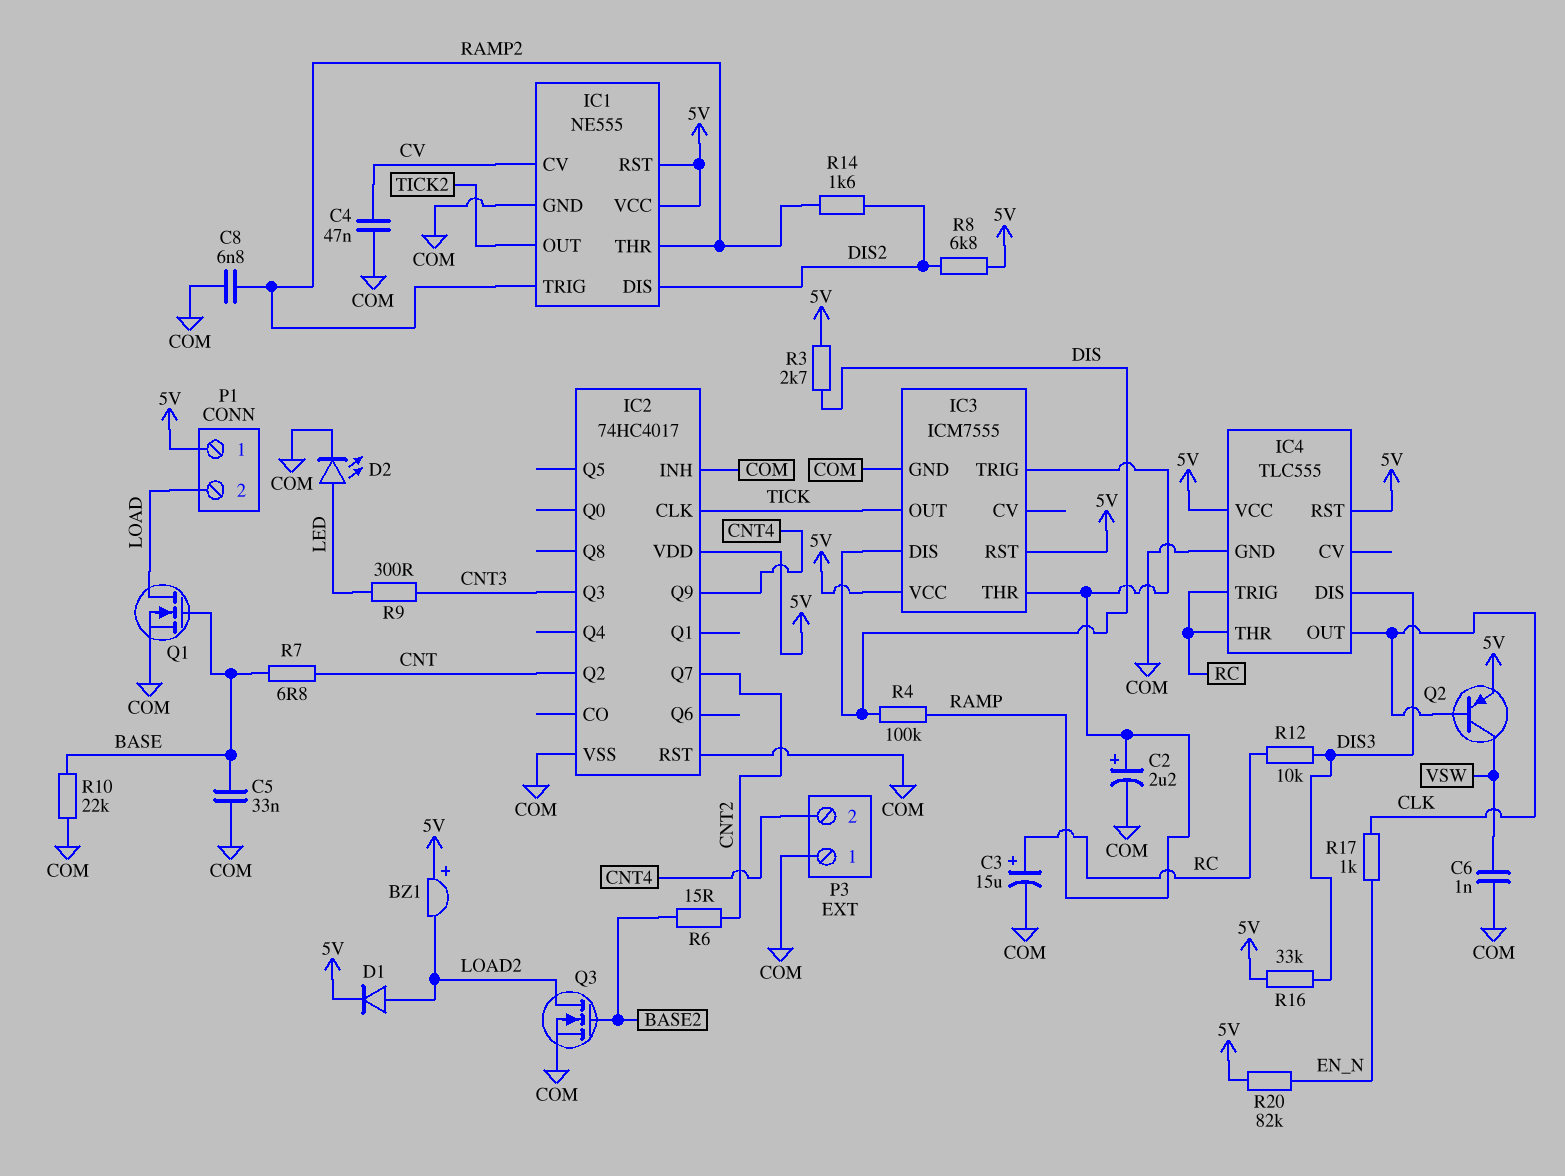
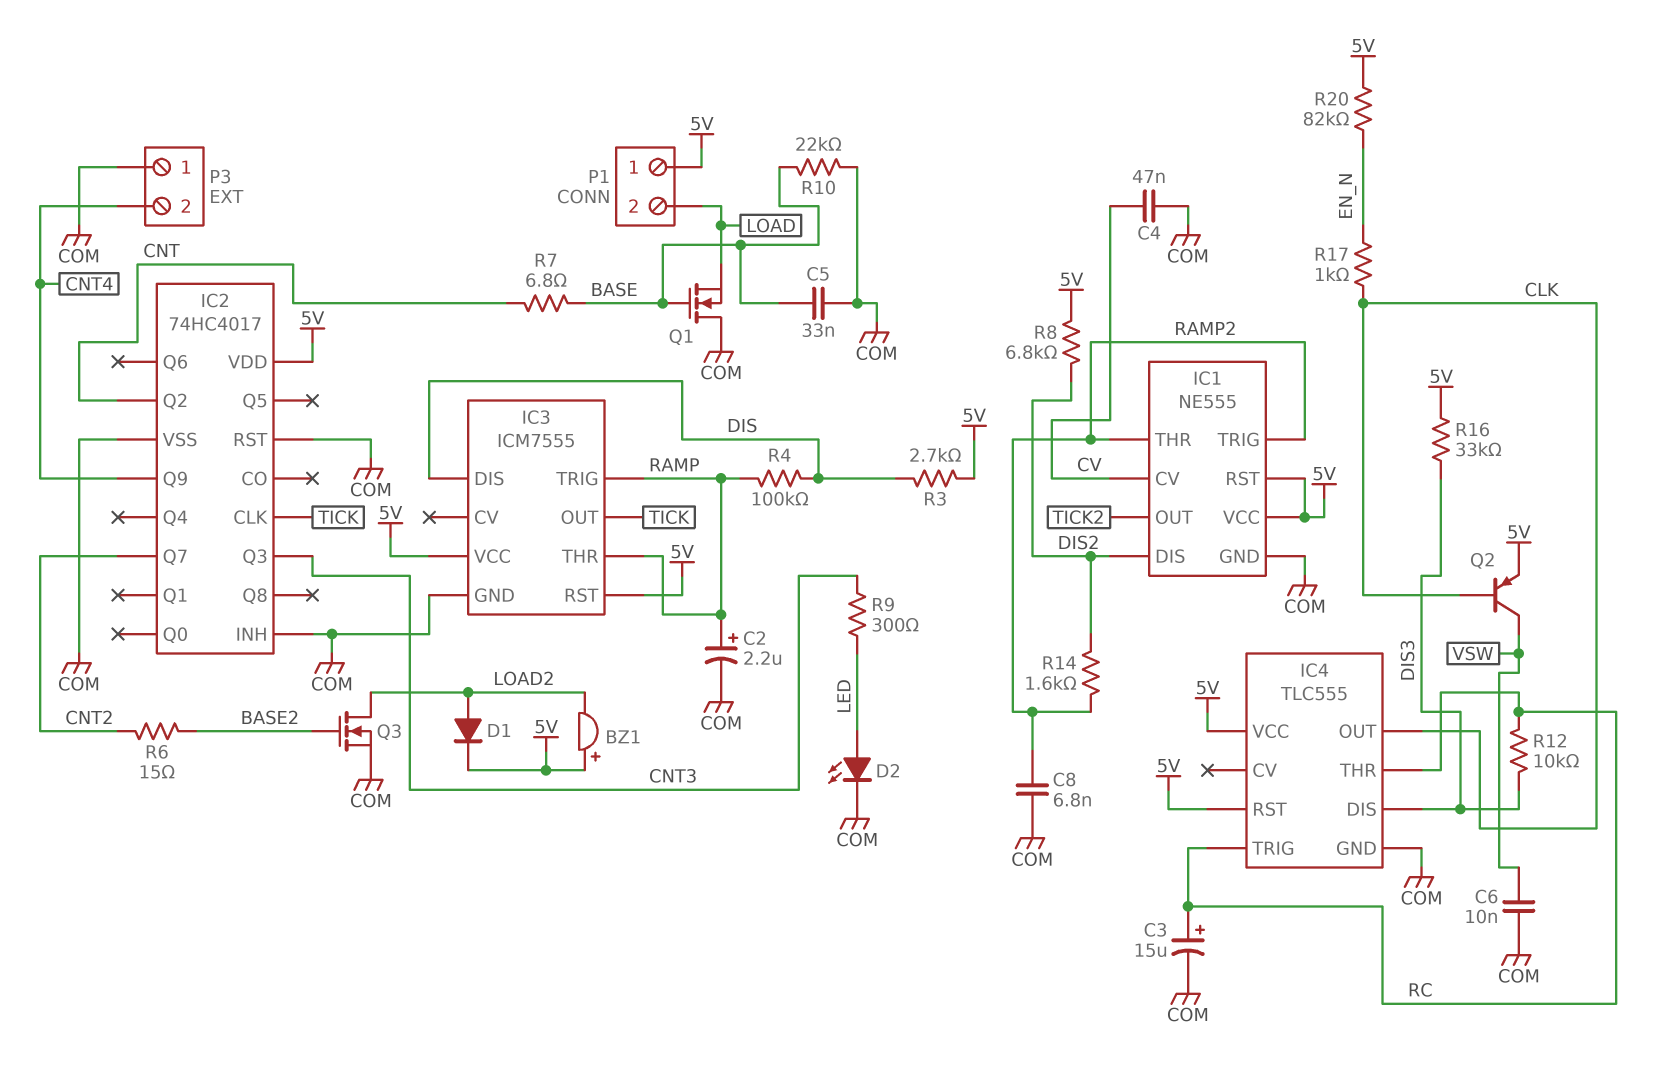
C6: 1nF (COM, VSW) -> 10nF (COM, VSW)
Q1: NMOS (G BASE, D LOAD, S COM) -> NMOS (G BASE, D COM, S LOAD)

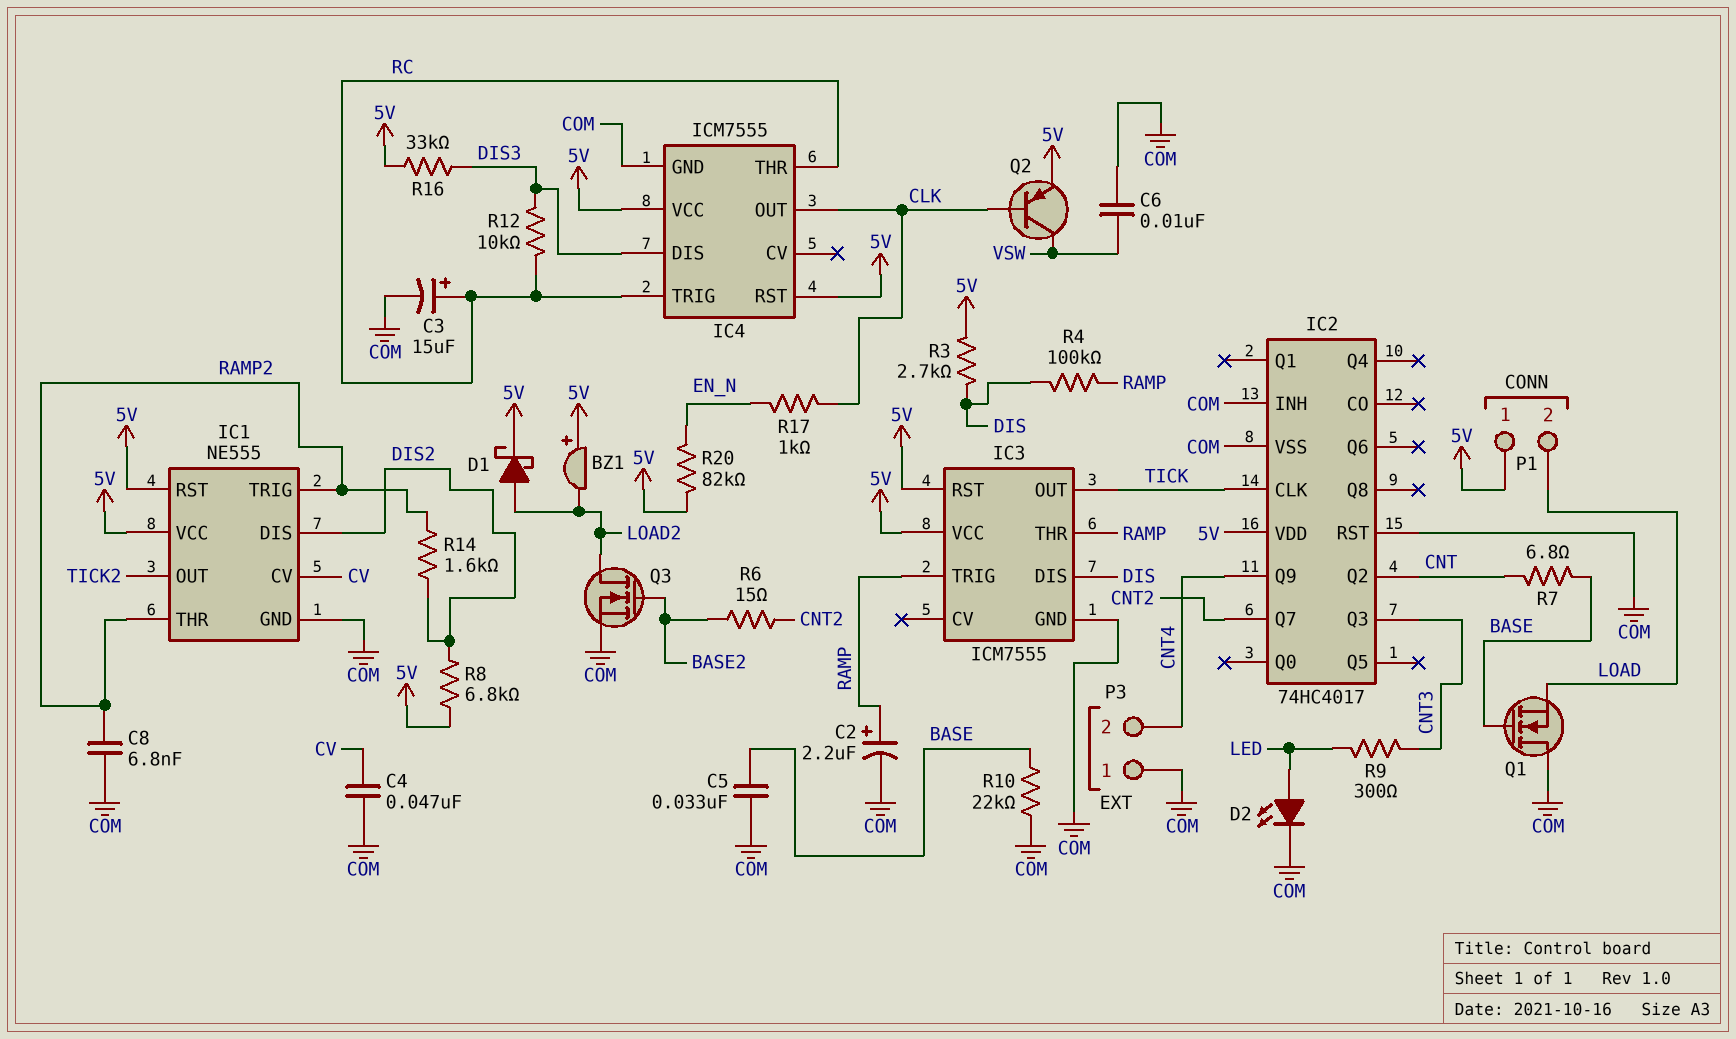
D1: diode (A LOAD2, K 5V) -> schottky (A LOAD2, K 5V)
IC4: TLC555 -> ICM7555

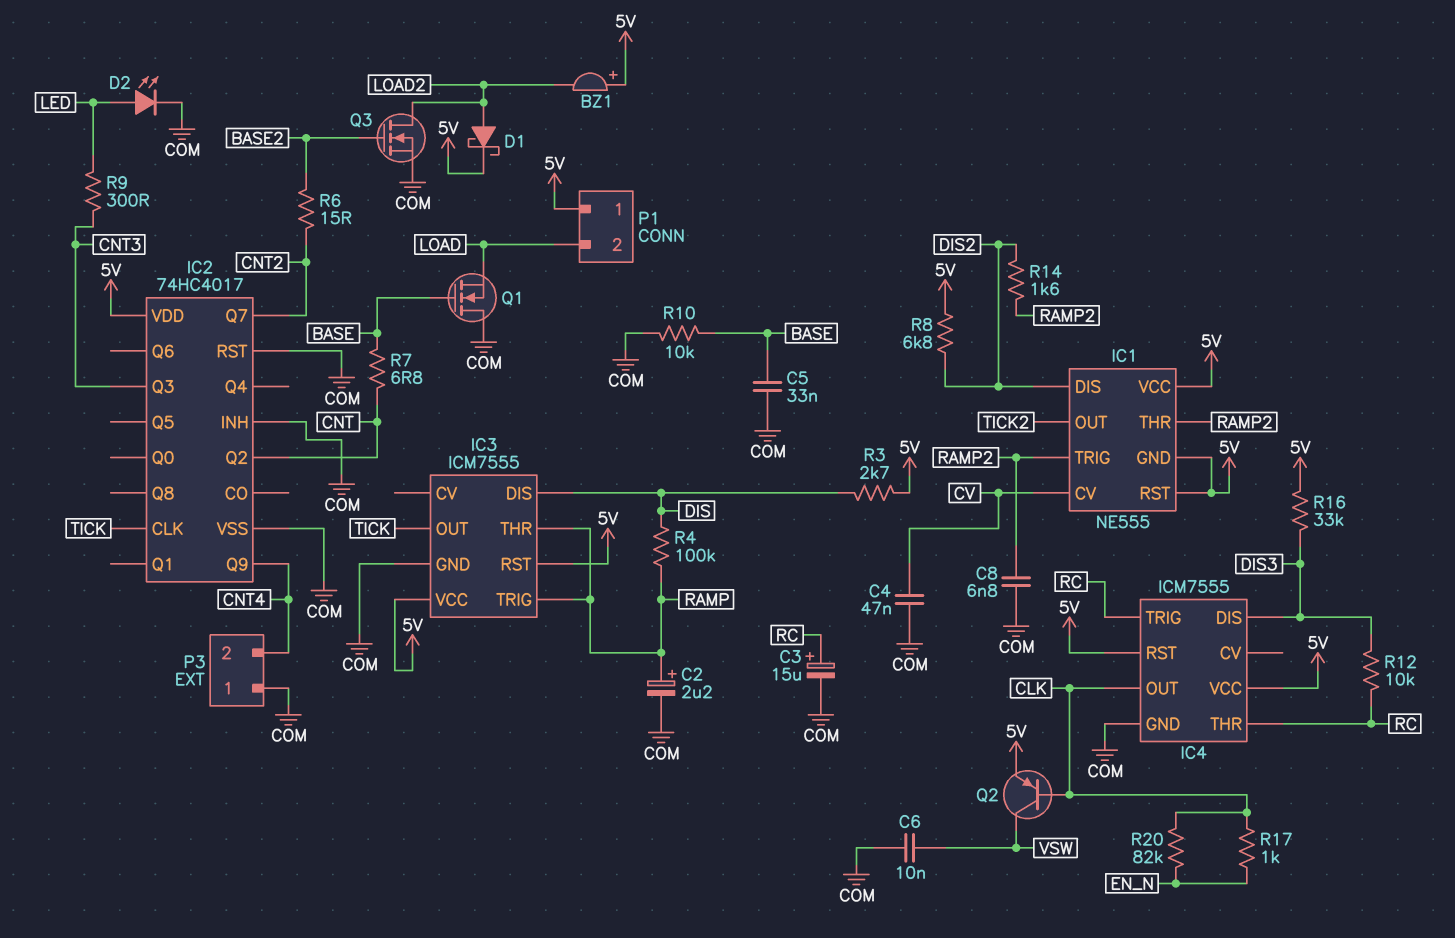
IC1 pin GND: COM -> 5V
R10: 22k (BASE, COM) -> 10k (BASE, COM)
R20: 82k (5V, EN_N) -> 82k (CLK, EN_N)

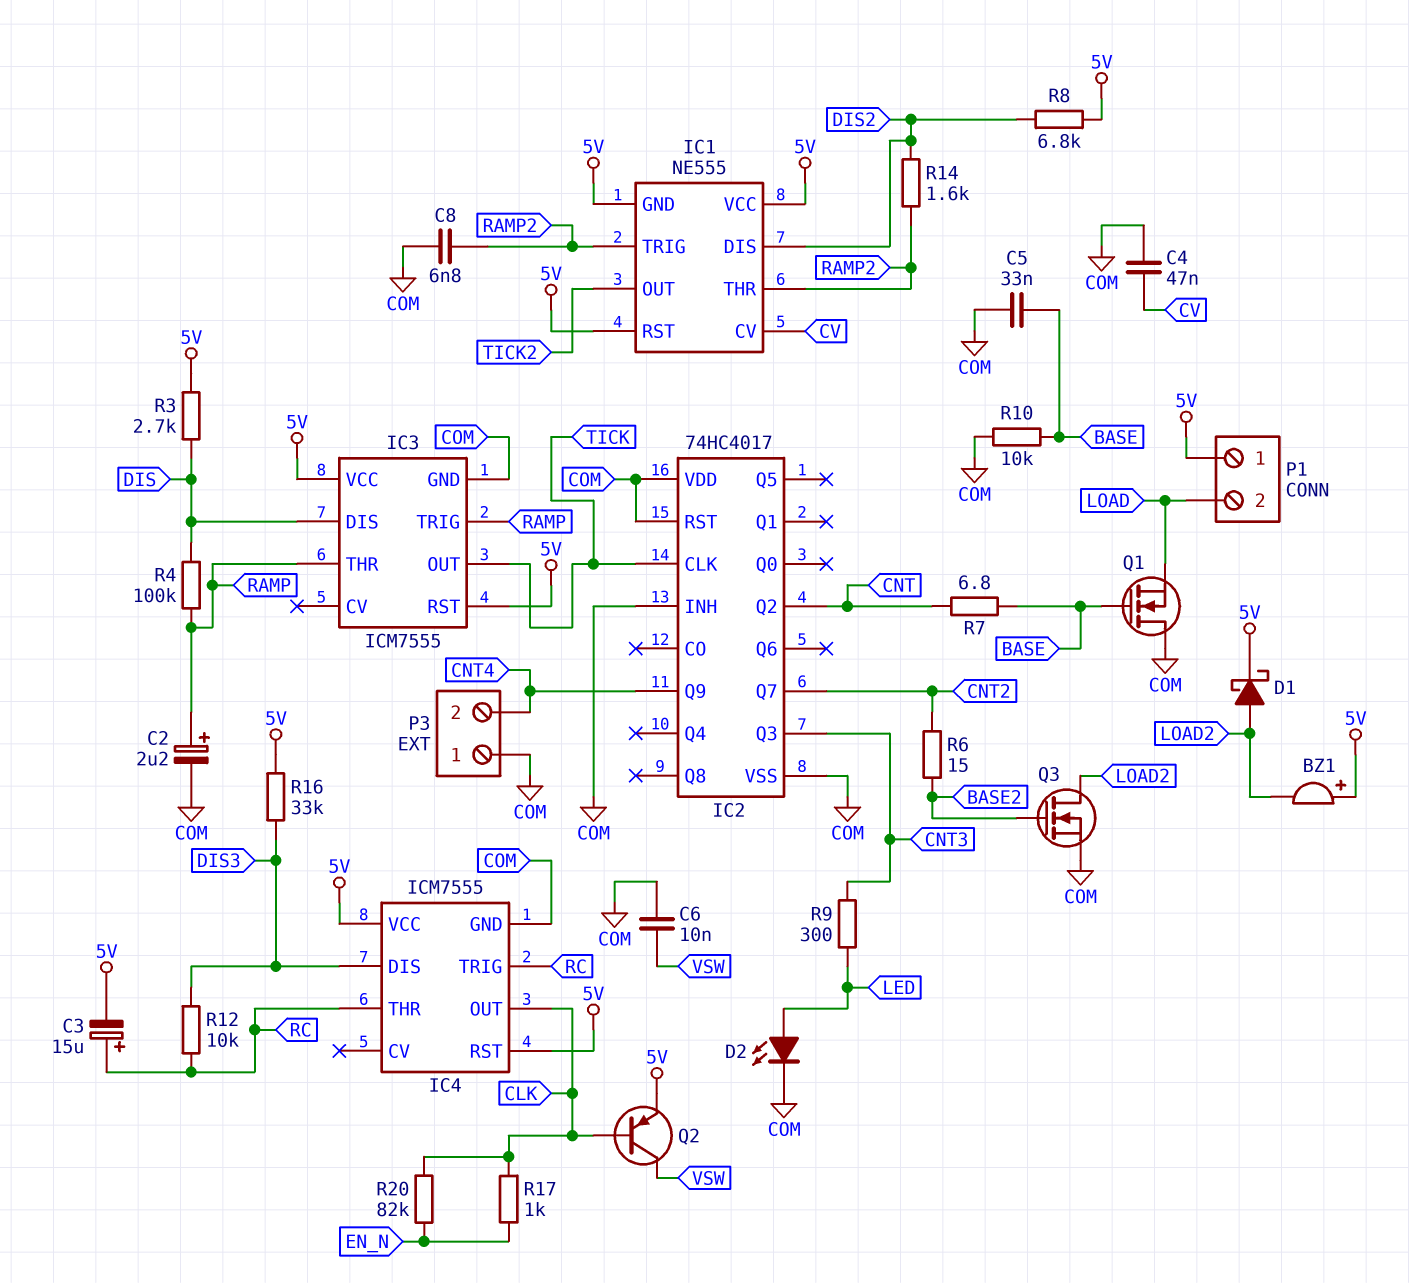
C3: 15uF (plus RC, minus COM) -> 15uF (plus RC, minus 5V)
IC2 pin VDD: 5V -> COM

